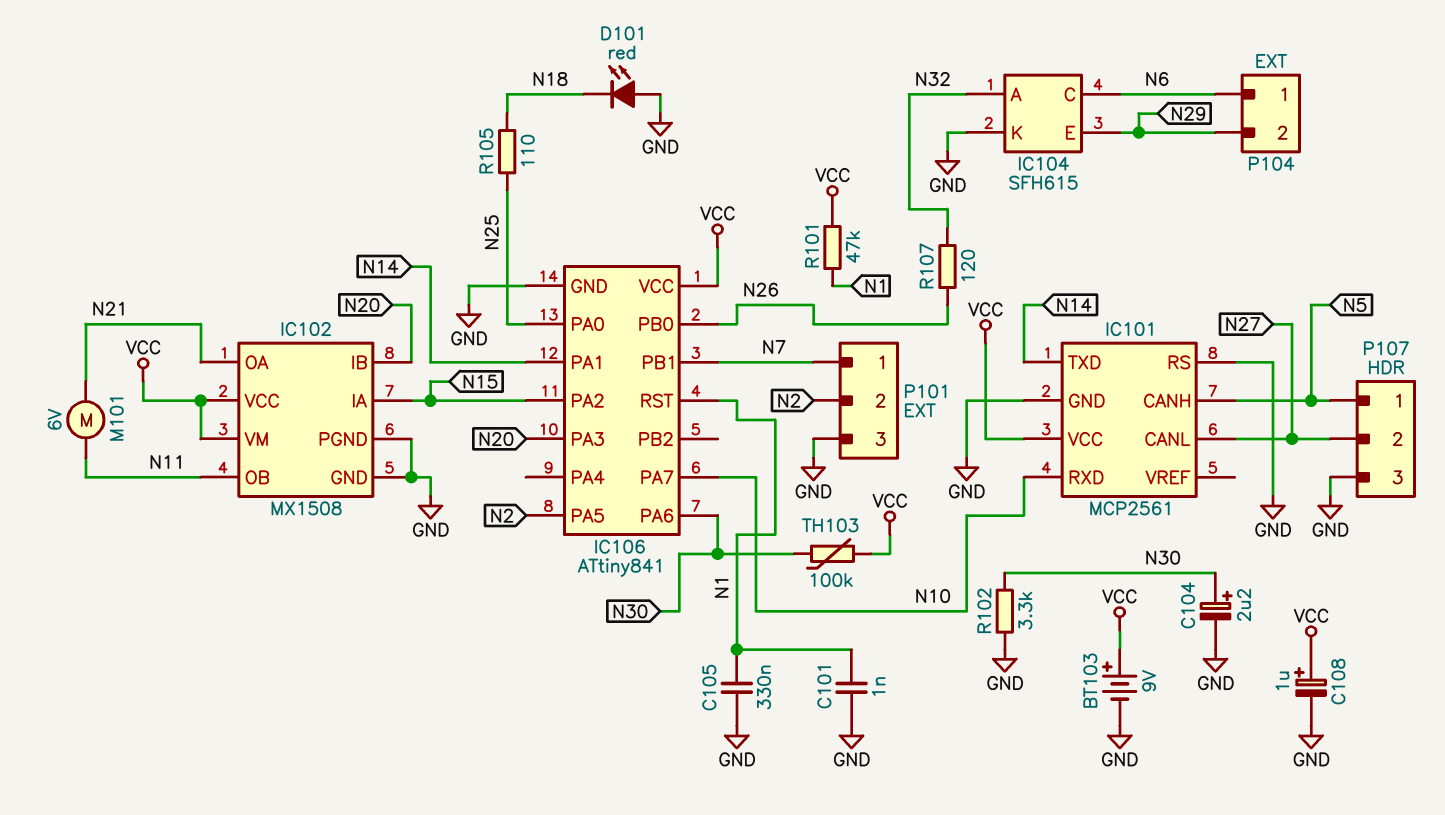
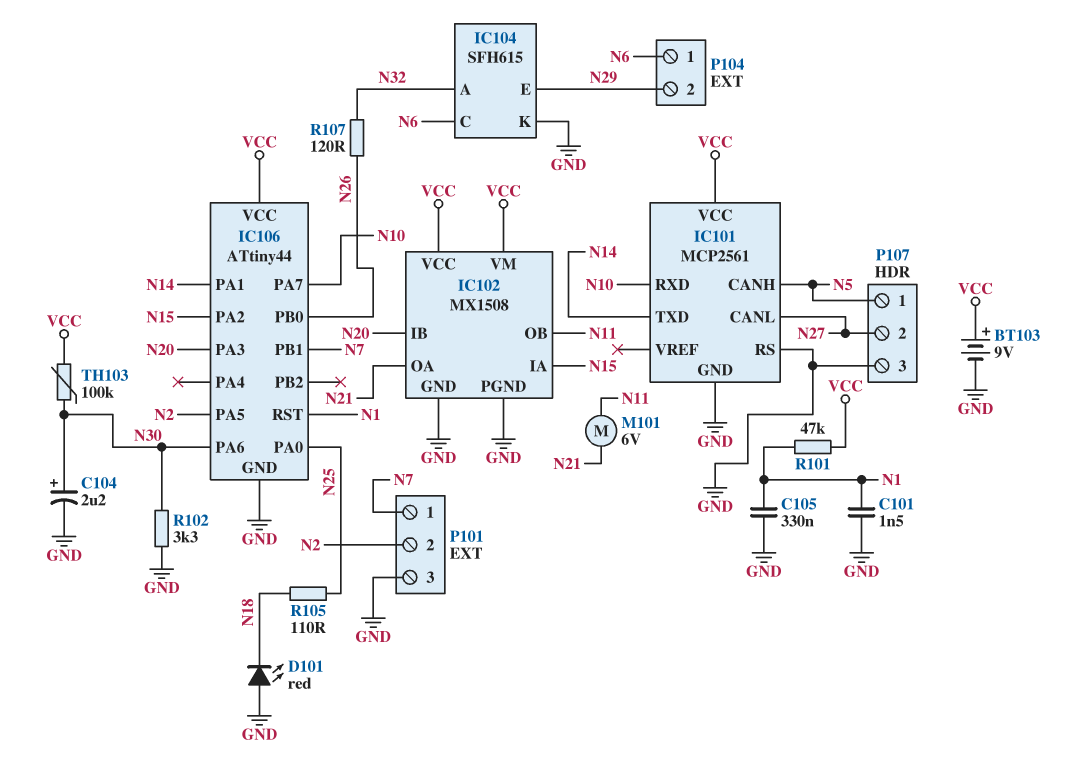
C101: 1nF (GND, N1) -> 1.5nF (GND, N1)
C108: 1uF (plus VCC, minus GND) -> none
IC106: ATtiny841 -> ATtiny44

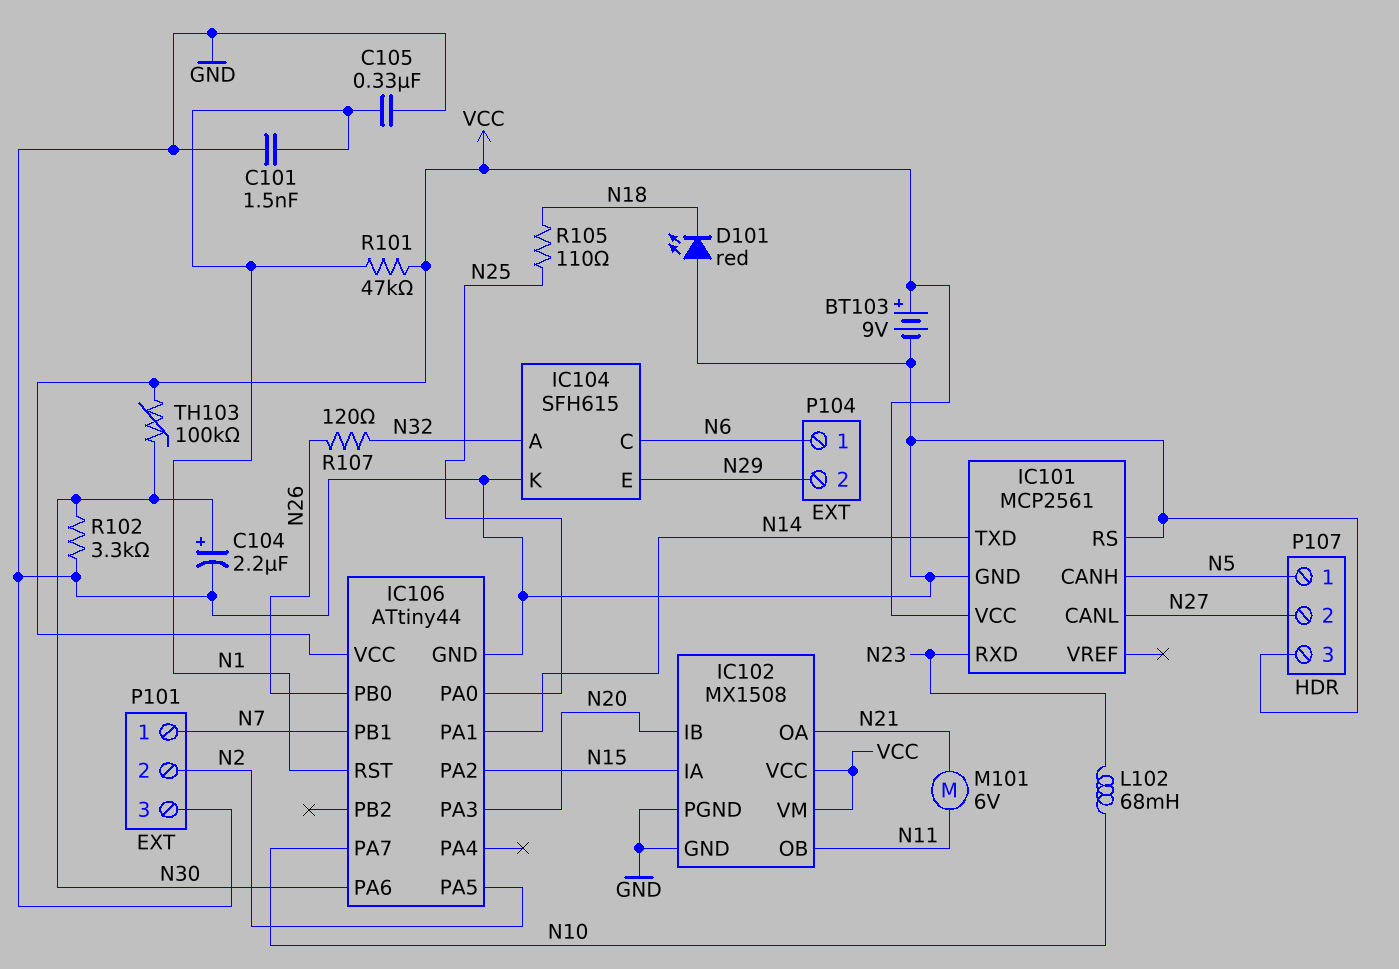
IC101 pin RXD: N10 -> N23
L102: none -> 68mH (N10, N23)

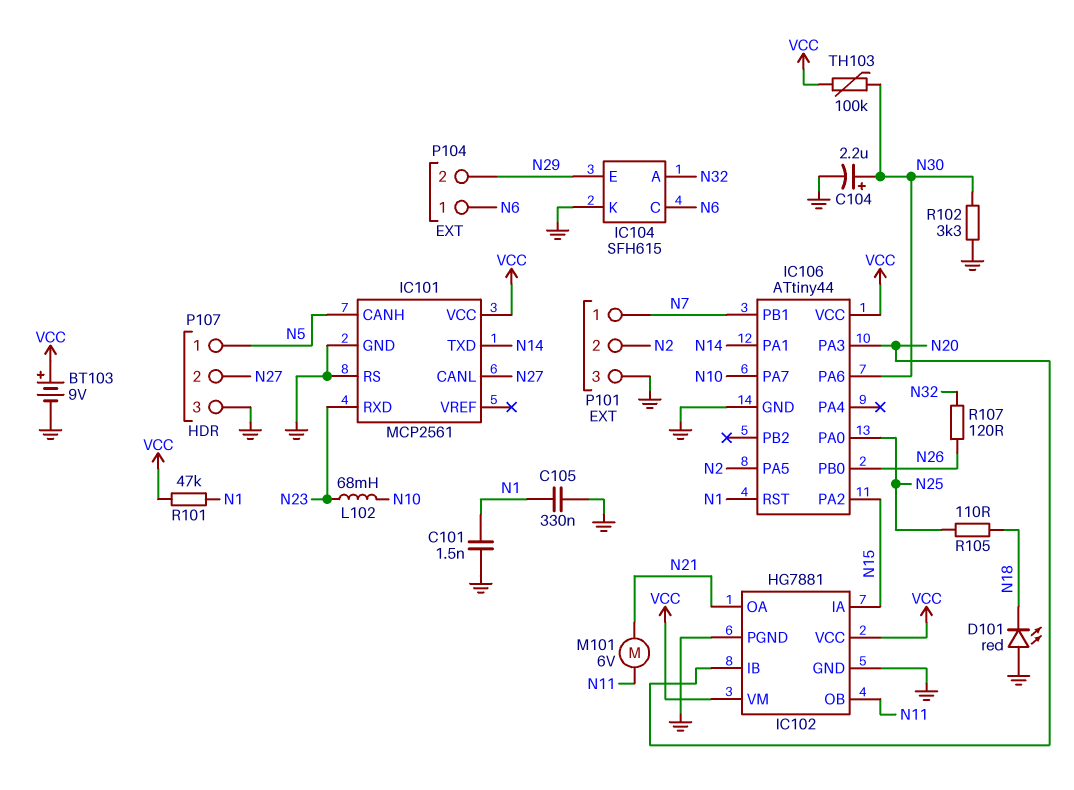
IC102: MX1508 -> HG7881

